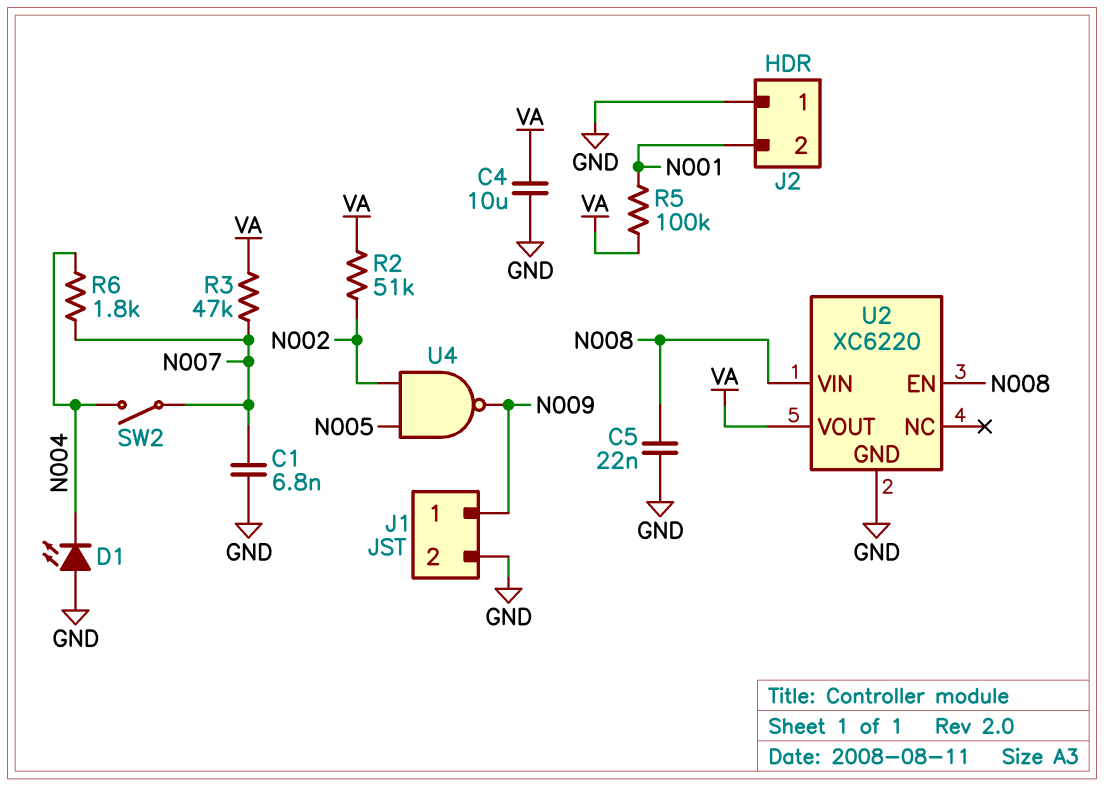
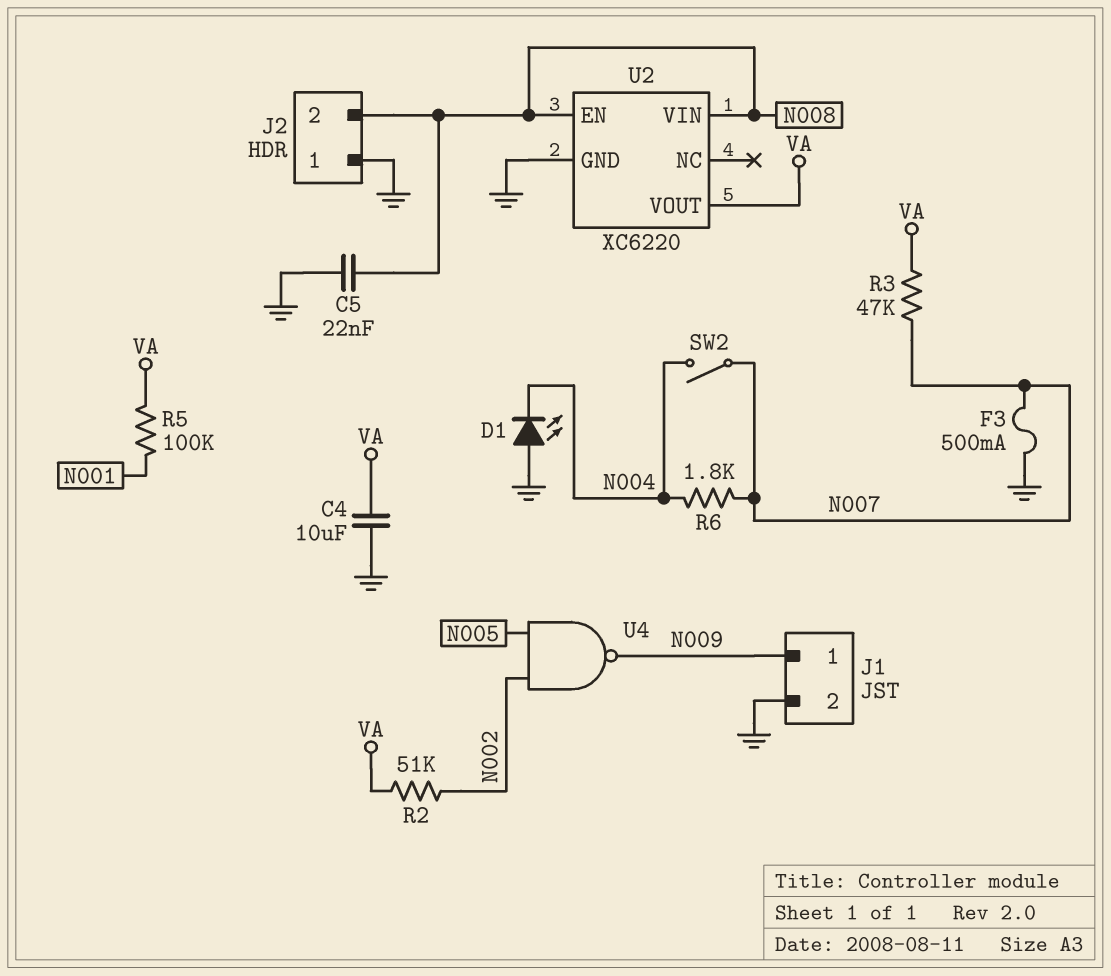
C1: 6.8nF (GND, N007) -> none
F3: none -> 500mA (GND, N007)
J2 pin 2: N001 -> N008

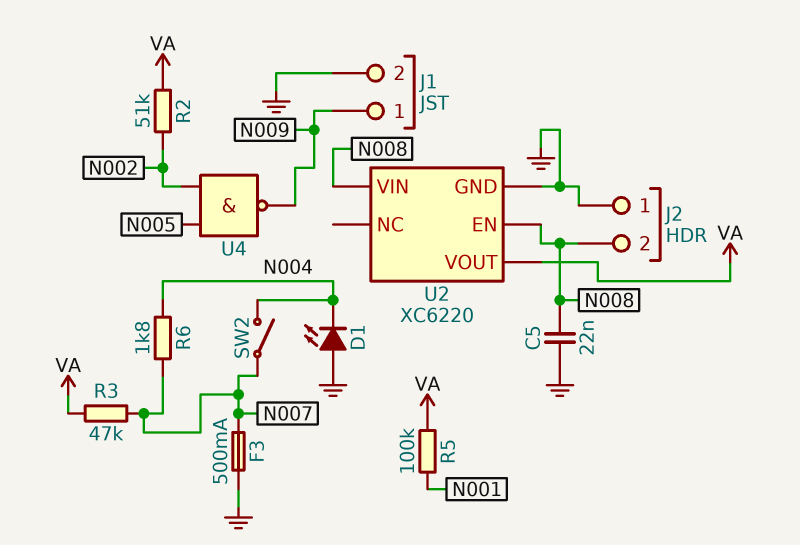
C4: 10uF (GND, VA) -> none

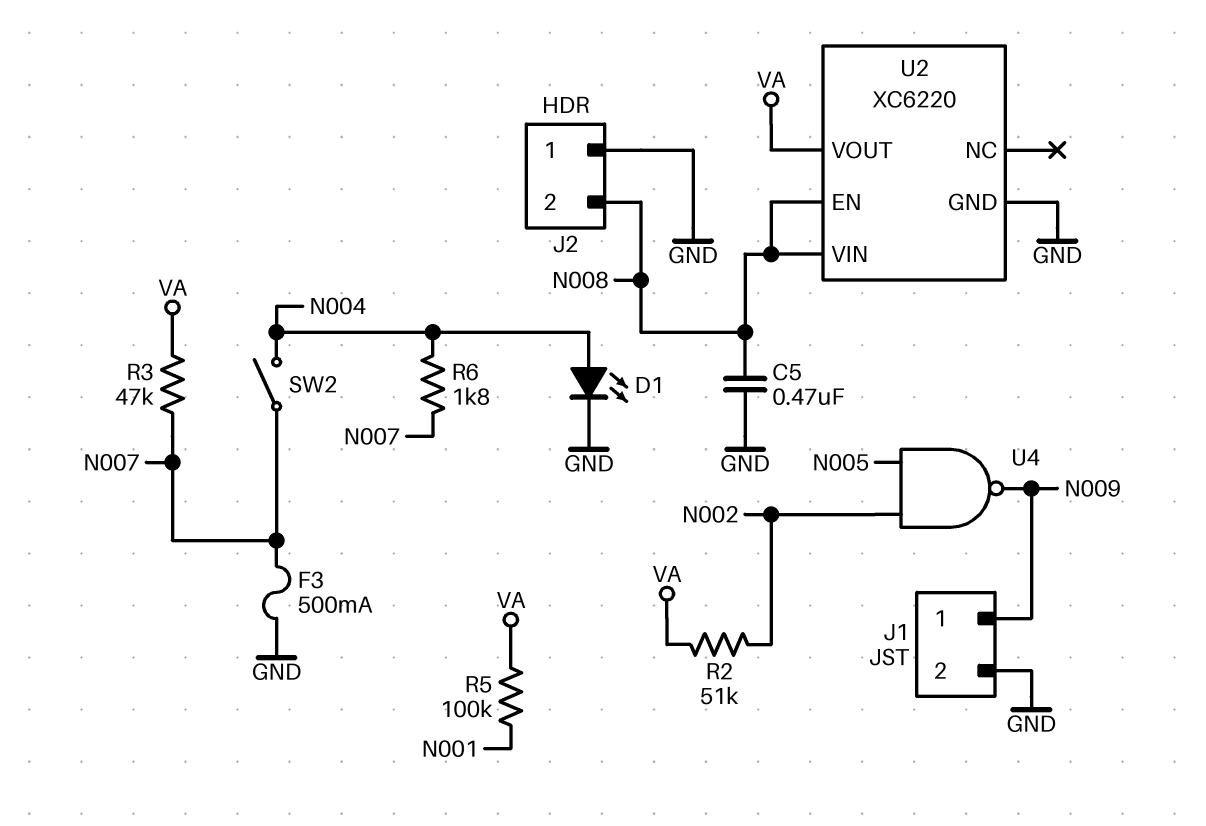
C5: 22nF (GND, N008) -> 470nF (GND, N008)
D1: LED (A GND, K N004) -> LED (A N004, K GND)

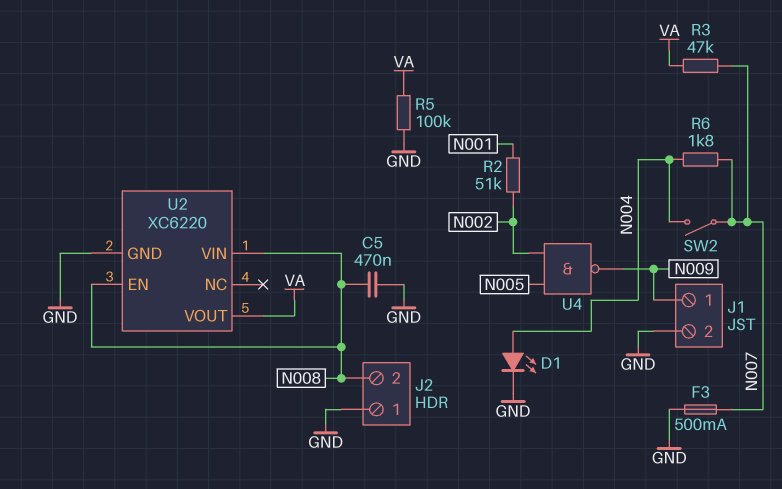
R2: 51k (N002, VA) -> 51k (N001, N002)
R5: 100k (N001, VA) -> 100k (GND, VA)

